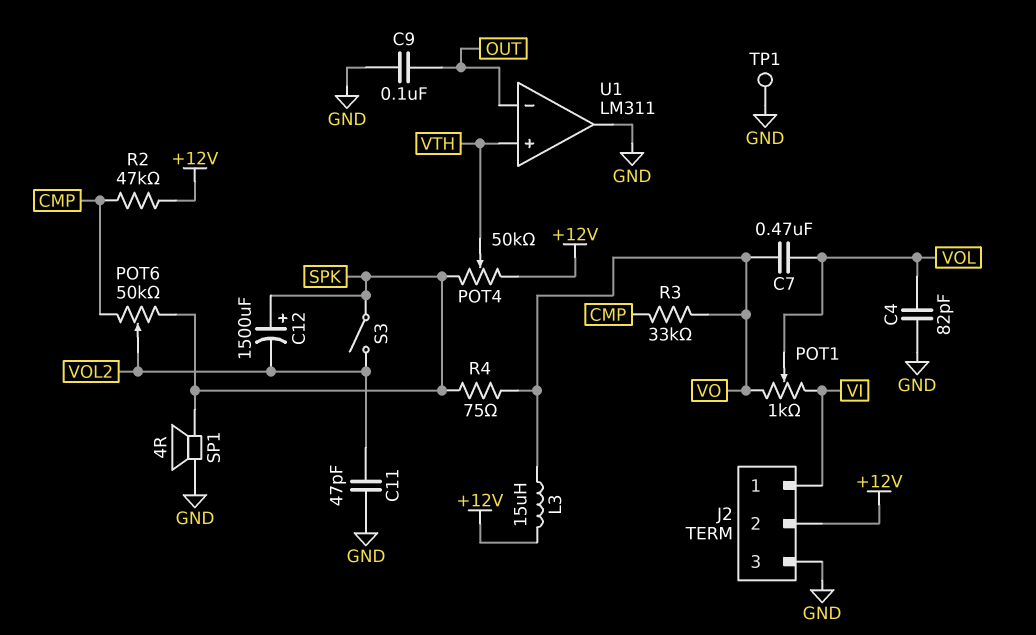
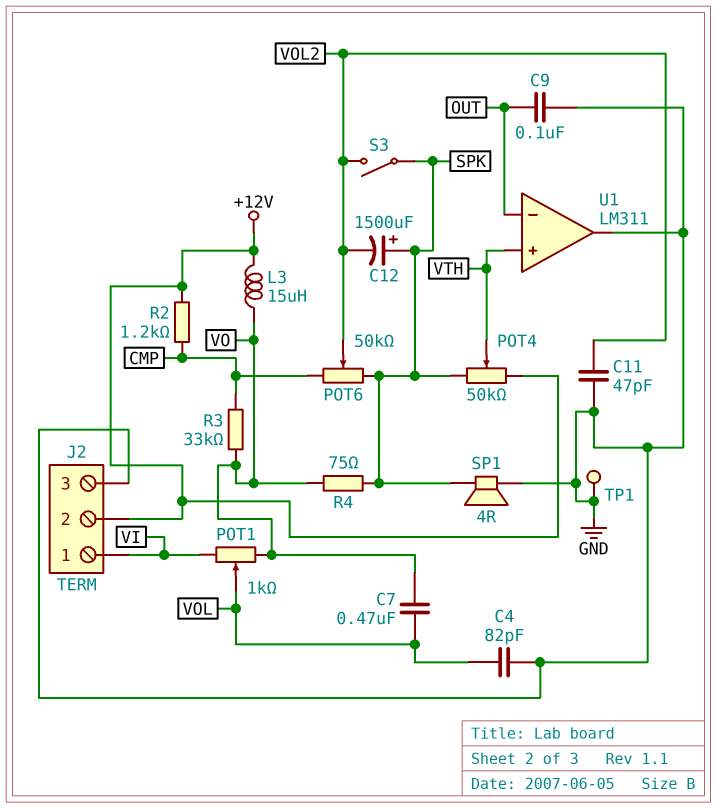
R2: 47k (+12V, CMP) -> 1.2k (+12V, CMP)

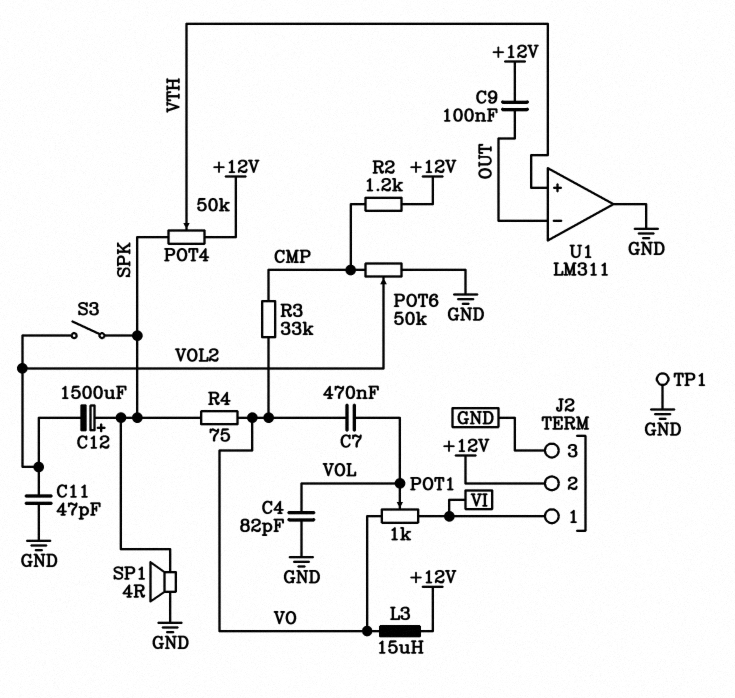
C9: 100nF (GND, OUT) -> 100nF (+12V, OUT)
POT6: 50k (CMP, SPK, wiper VOL2) -> 50k (CMP, GND, wiper VOL2)

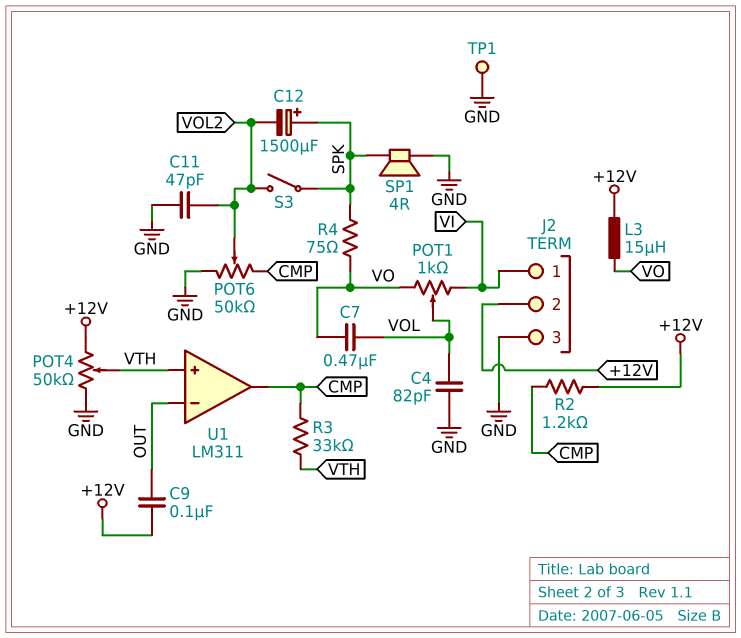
POT4: 50k (+12V, SPK, wiper VTH) -> 50k (+12V, GND, wiper VTH)
R3: 33k (CMP, VO) -> 33k (CMP, VTH)
U1 pin out: GND -> CMP

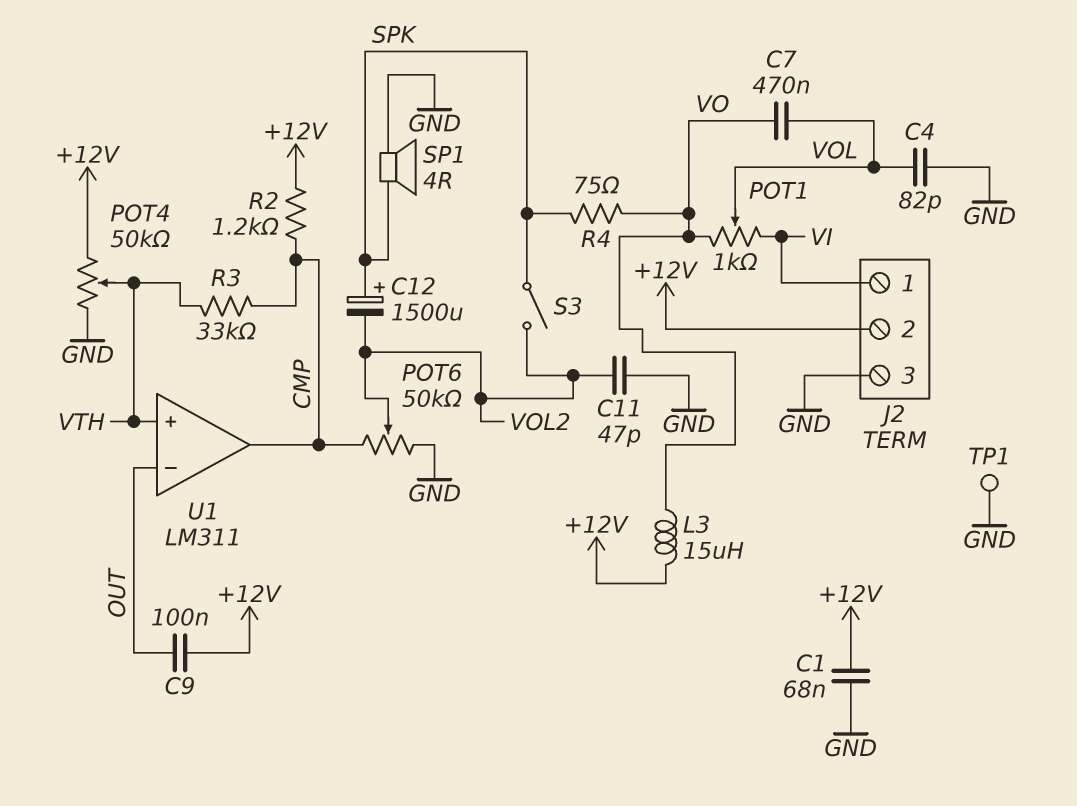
C1: none -> 68nF (+12V, GND)

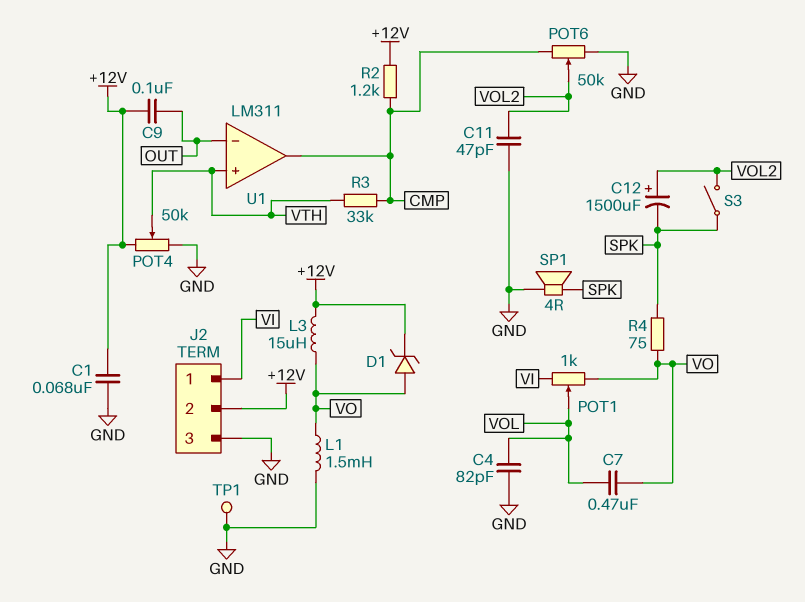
C12: 1500uF (plus SPK, minus VOL2) -> 1500uF (plus VOL2, minus SPK)
D1: none -> zener (A VO, K +12V)
L1: none -> 1.5mH (GND, VO)

